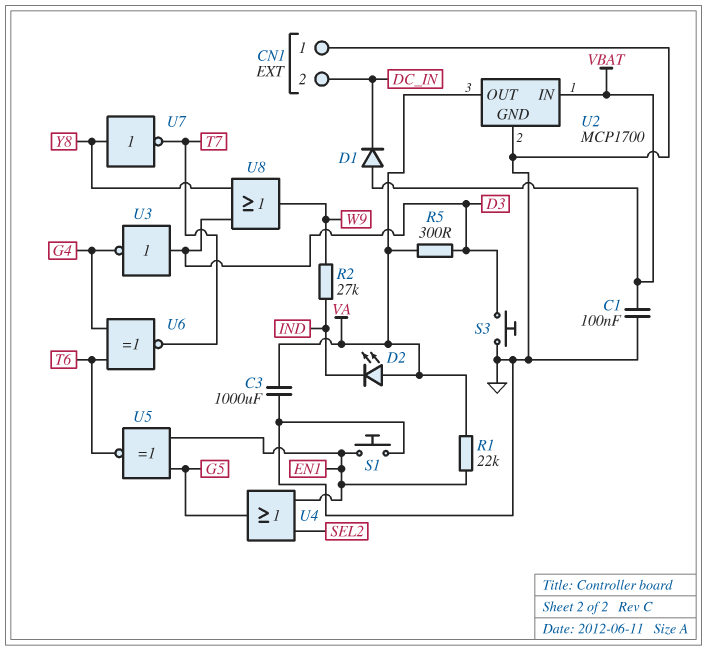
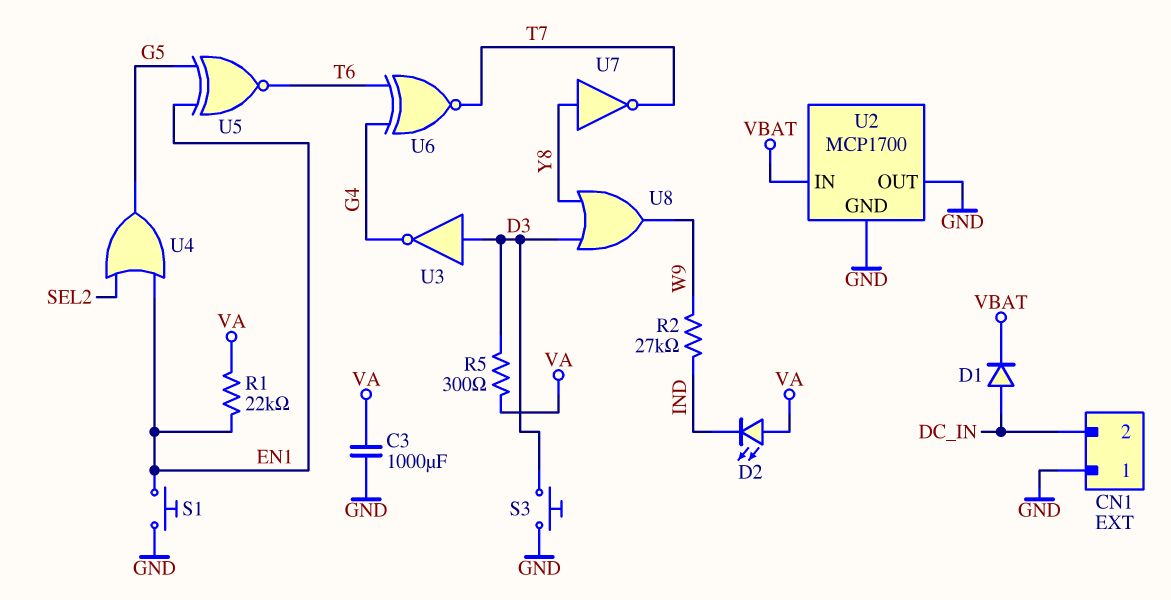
C1: 100nF (GND, VBAT) -> none
D1: diode (A VBAT, K DC_IN) -> diode (A DC_IN, K VBAT)
U2 pin OUT: VA -> GND

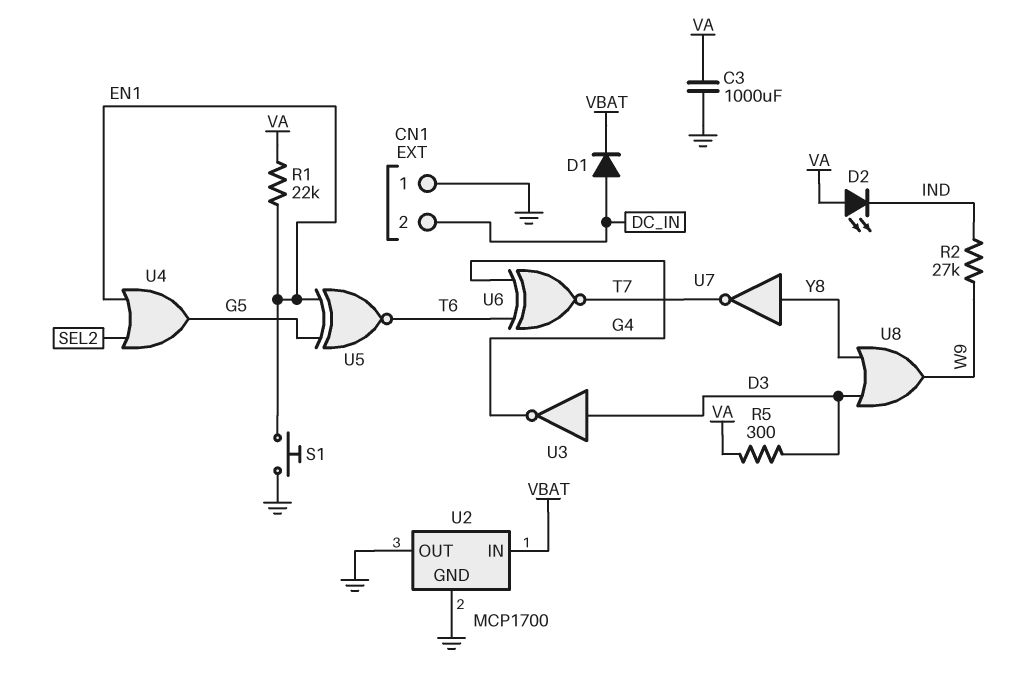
S3: button (D3, GND) -> none

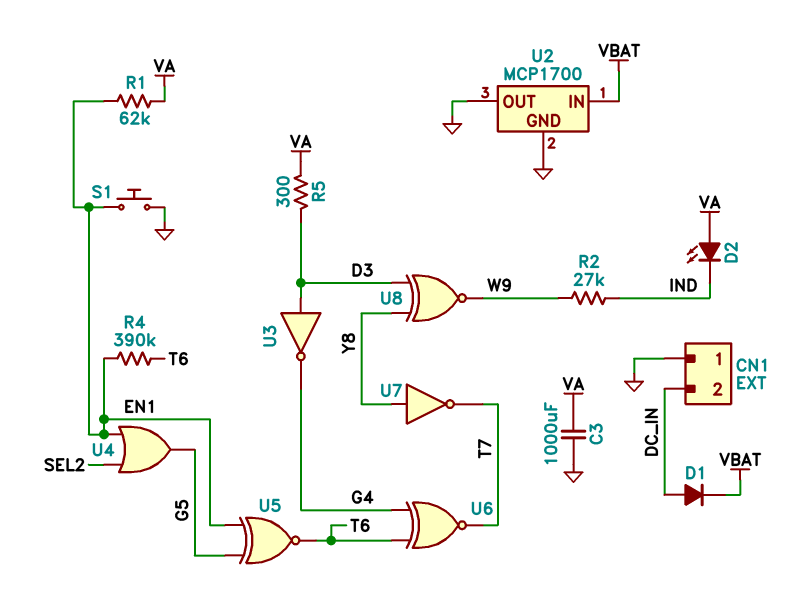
R1: 22k (EN1, VA) -> 62k (EN1, VA)
R4: none -> 390k (EN1, T6)
U8: OR (in D3, in Y8, out W9) -> XNOR (in D3, in Y8, out W9)

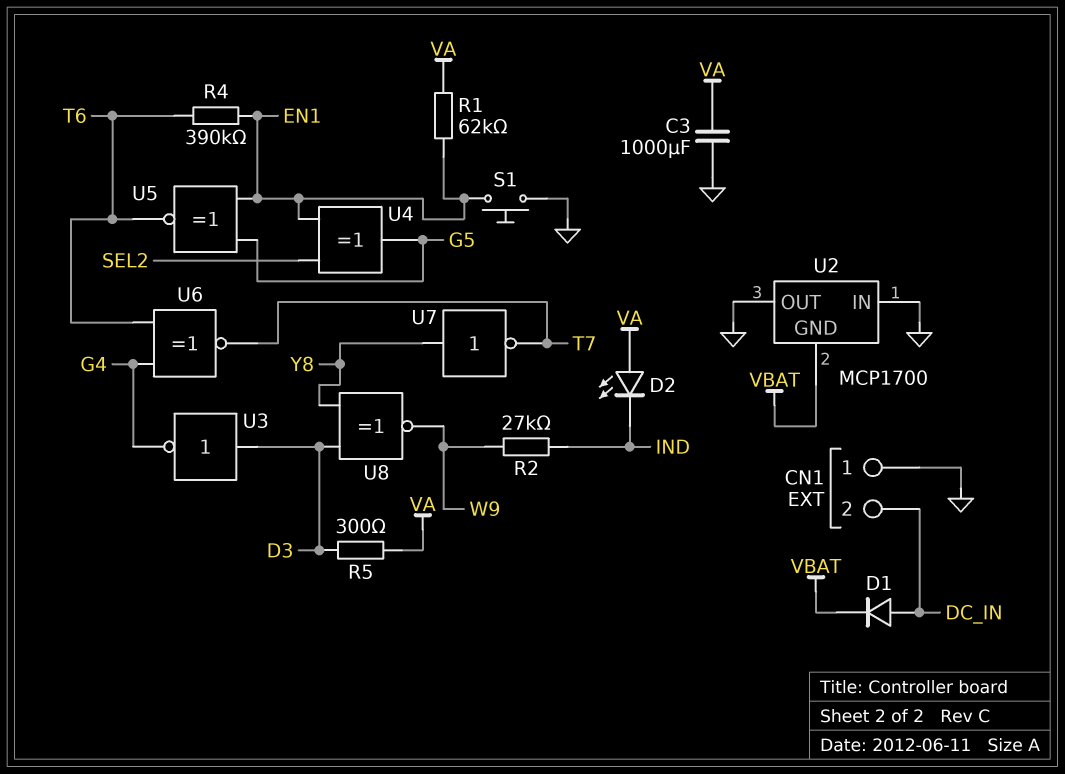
U2 pin GND: GND -> VBAT
U2 pin IN: VBAT -> GND
U4: OR (in EN1, in SEL2, out G5) -> XOR (in EN1, in SEL2, out G5)

